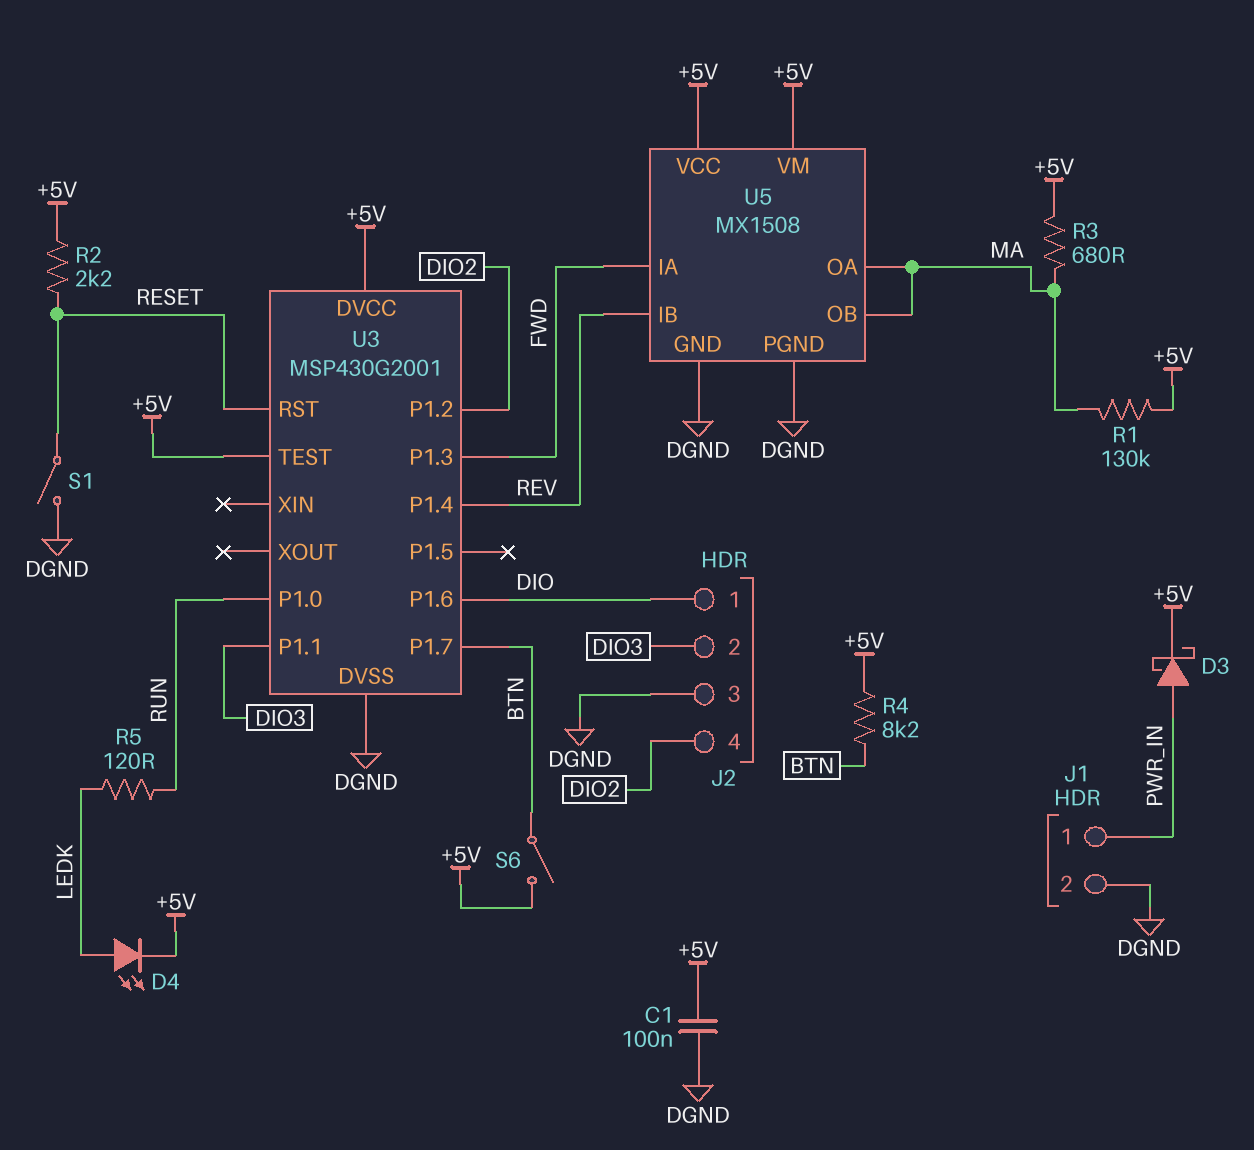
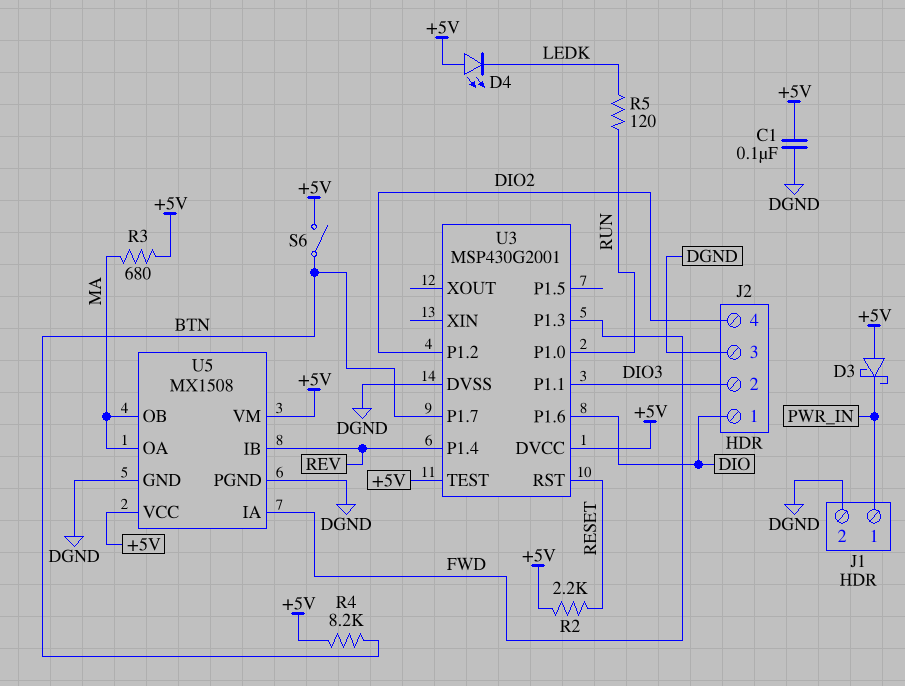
D3: schottky (A PWR_IN, K +5V) -> schottky (A +5V, K PWR_IN)
D4: LED (A LEDK, K +5V) -> LED (A +5V, K LEDK)
R1: 130k (+5V, MA) -> none
S1: switch (DGND, RESET) -> none

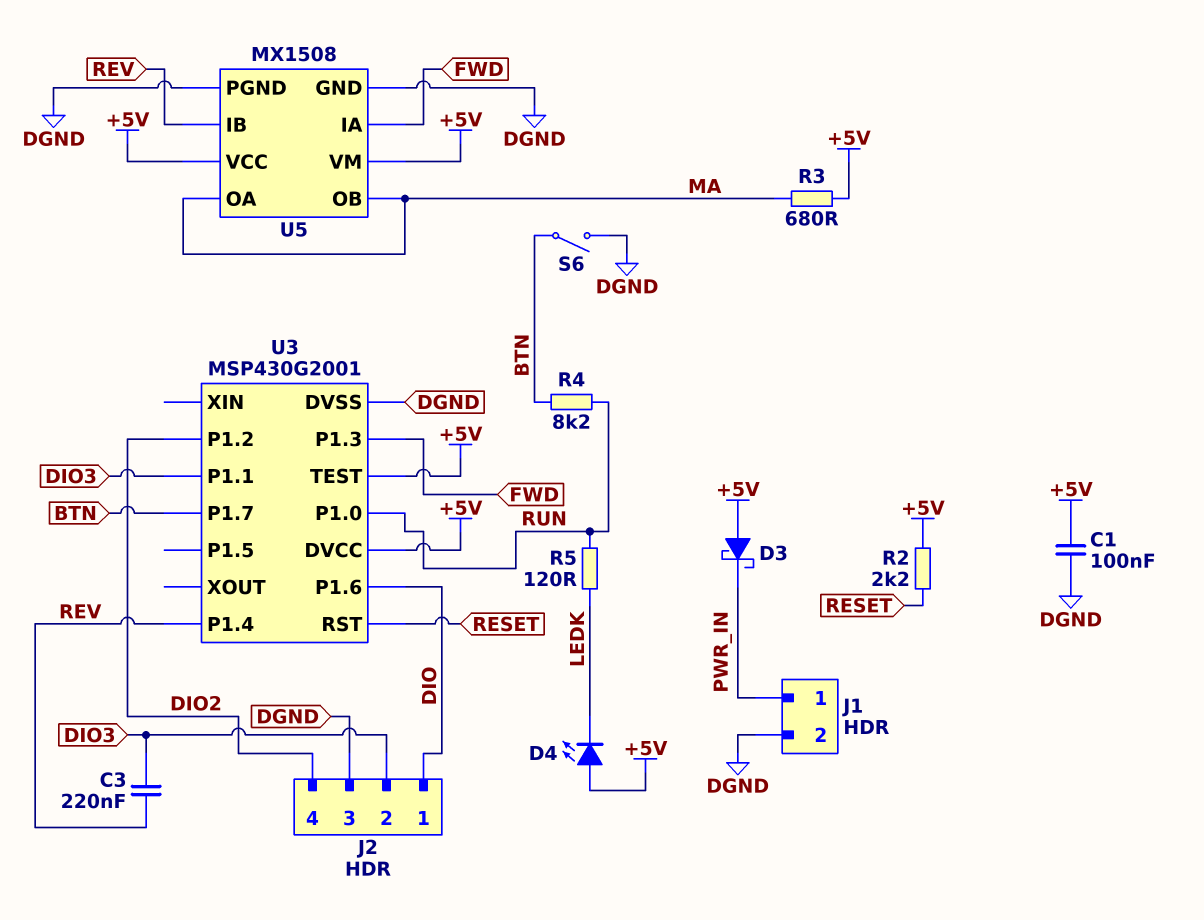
C3: none -> 220nF (DIO3, REV)
R4: 8.2k (+5V, BTN) -> 8.2k (BTN, RUN)
S6: switch (+5V, BTN) -> switch (BTN, DGND)

